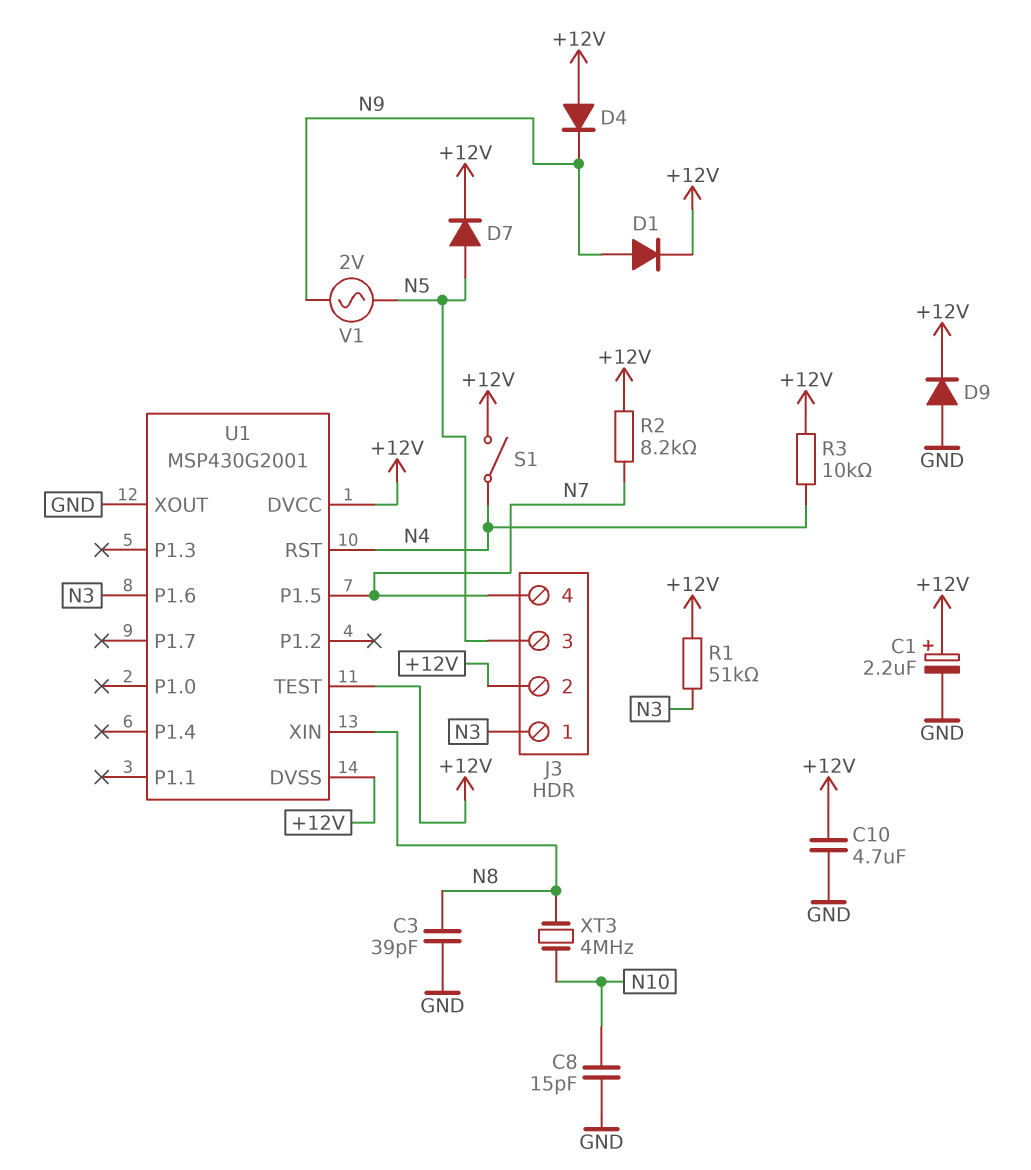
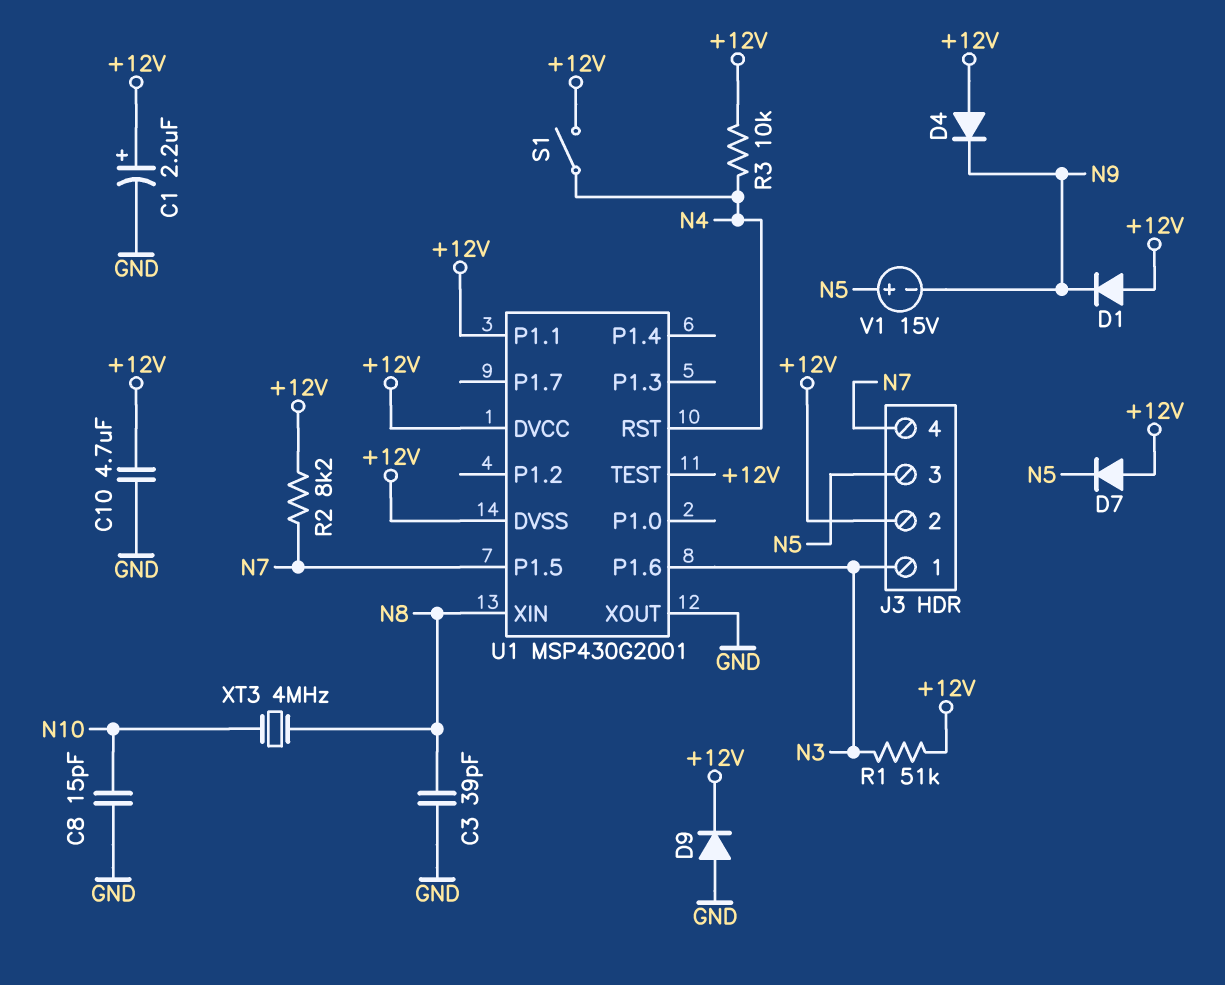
D1: diode (A N9, K +12V) -> diode (A +12V, K N9)
D7: diode (A N5, K +12V) -> diode (A +12V, K N5)
U1 pin P1.1: none -> +12V
V1: AC 2V (N5, N9) -> 15V (plus N5, minus N9)

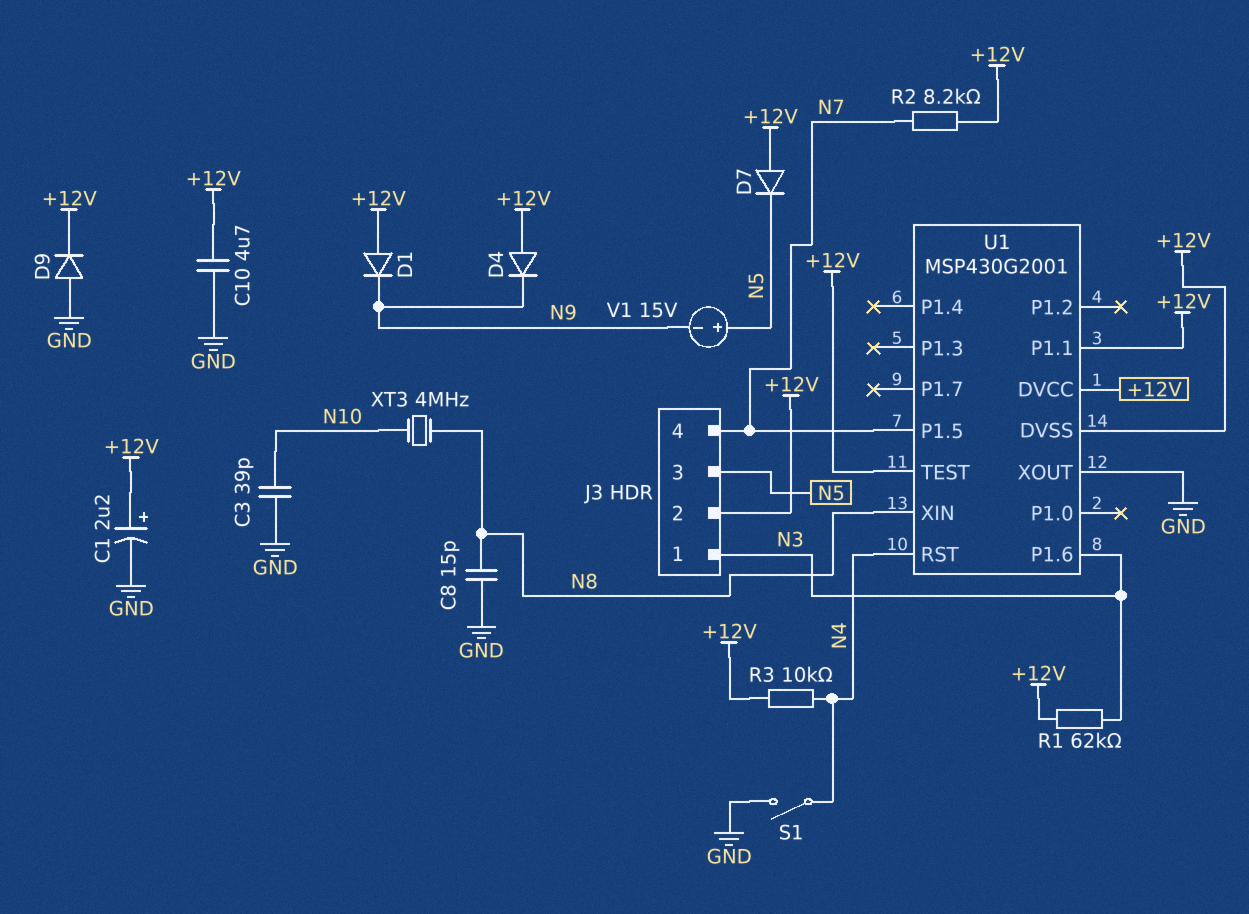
C3: 39pF (GND, N8) -> 39pF (GND, N10)
C8: 15pF (GND, N10) -> 15pF (GND, N8)
R1: 51k (+12V, N3) -> 62k (+12V, N3)
S1: switch (+12V, N4) -> switch (GND, N4)

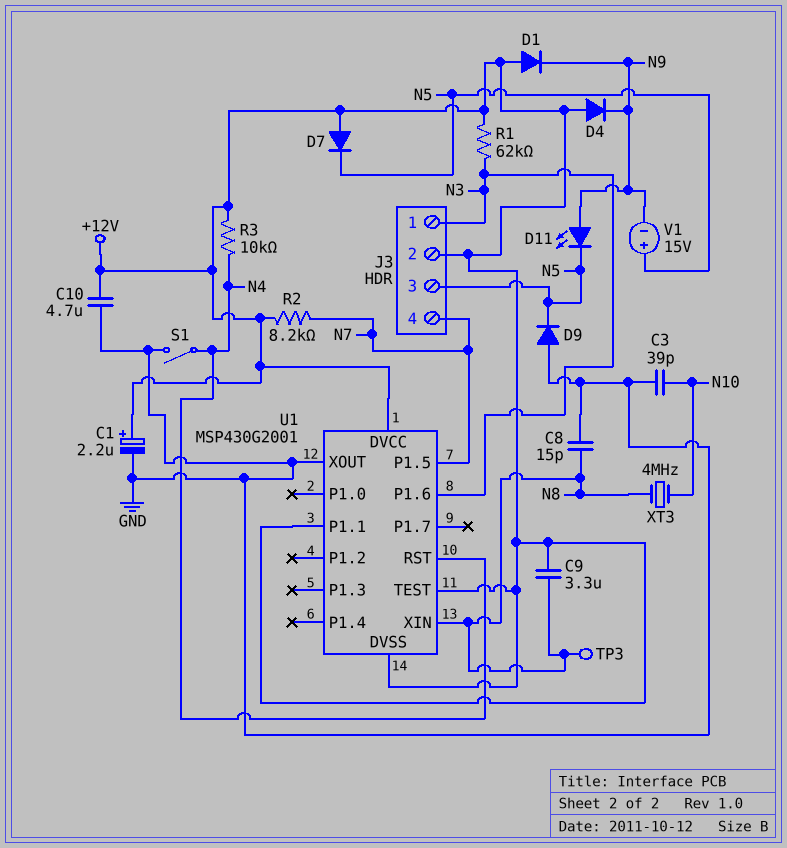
C9: none -> 3.3uF (+12V, N8)
D9: diode (A GND, K +12V) -> diode (A GND, K N5)
D11: none -> LED (A N9, K N5)
TP3: none -> test point (N8)

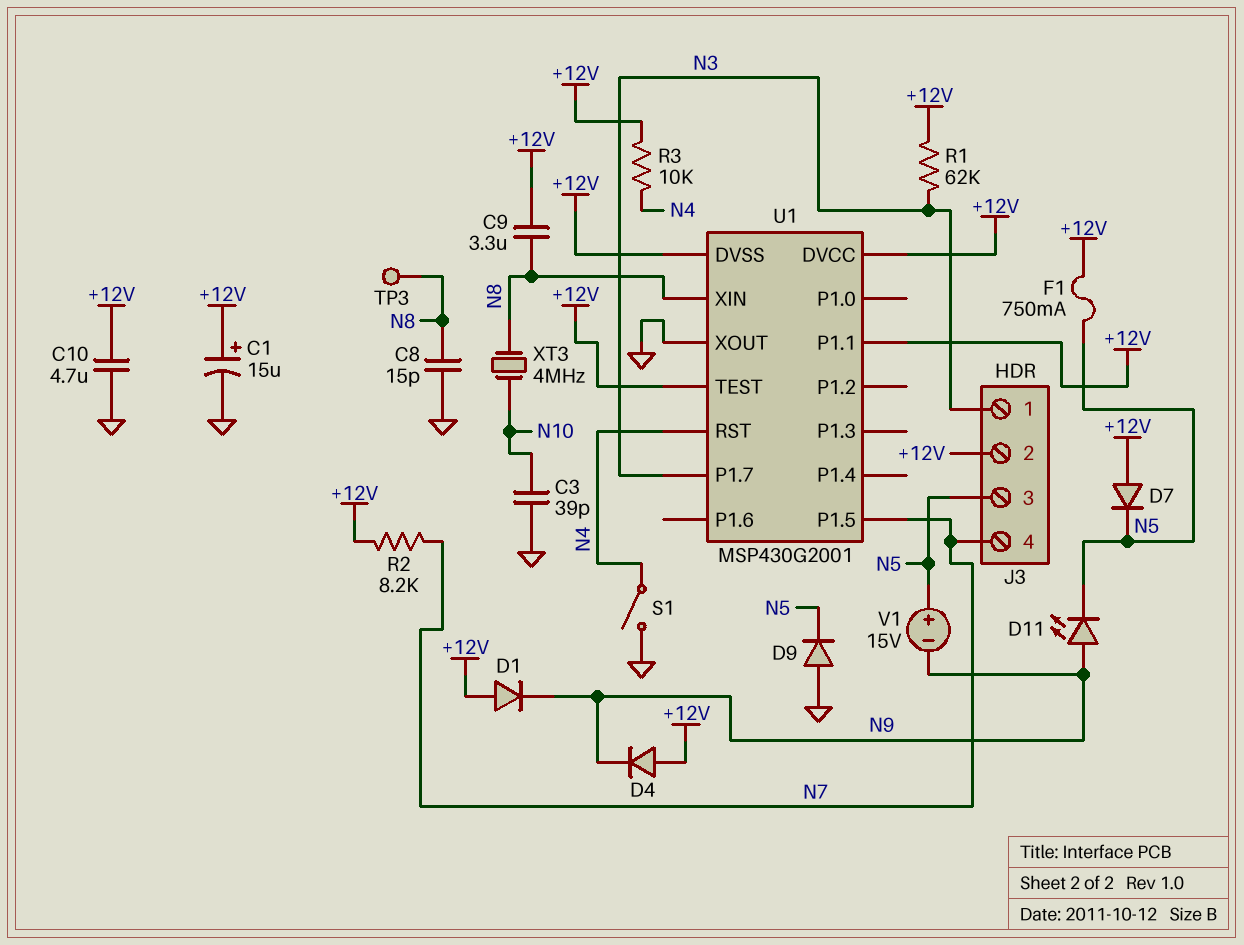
C1: 2.2uF (plus +12V, minus GND) -> 15uF (plus +12V, minus GND)
F1: none -> 750mA (+12V, N5)
U1 pin P1.6: N3 -> none
U1 pin P1.7: none -> N3

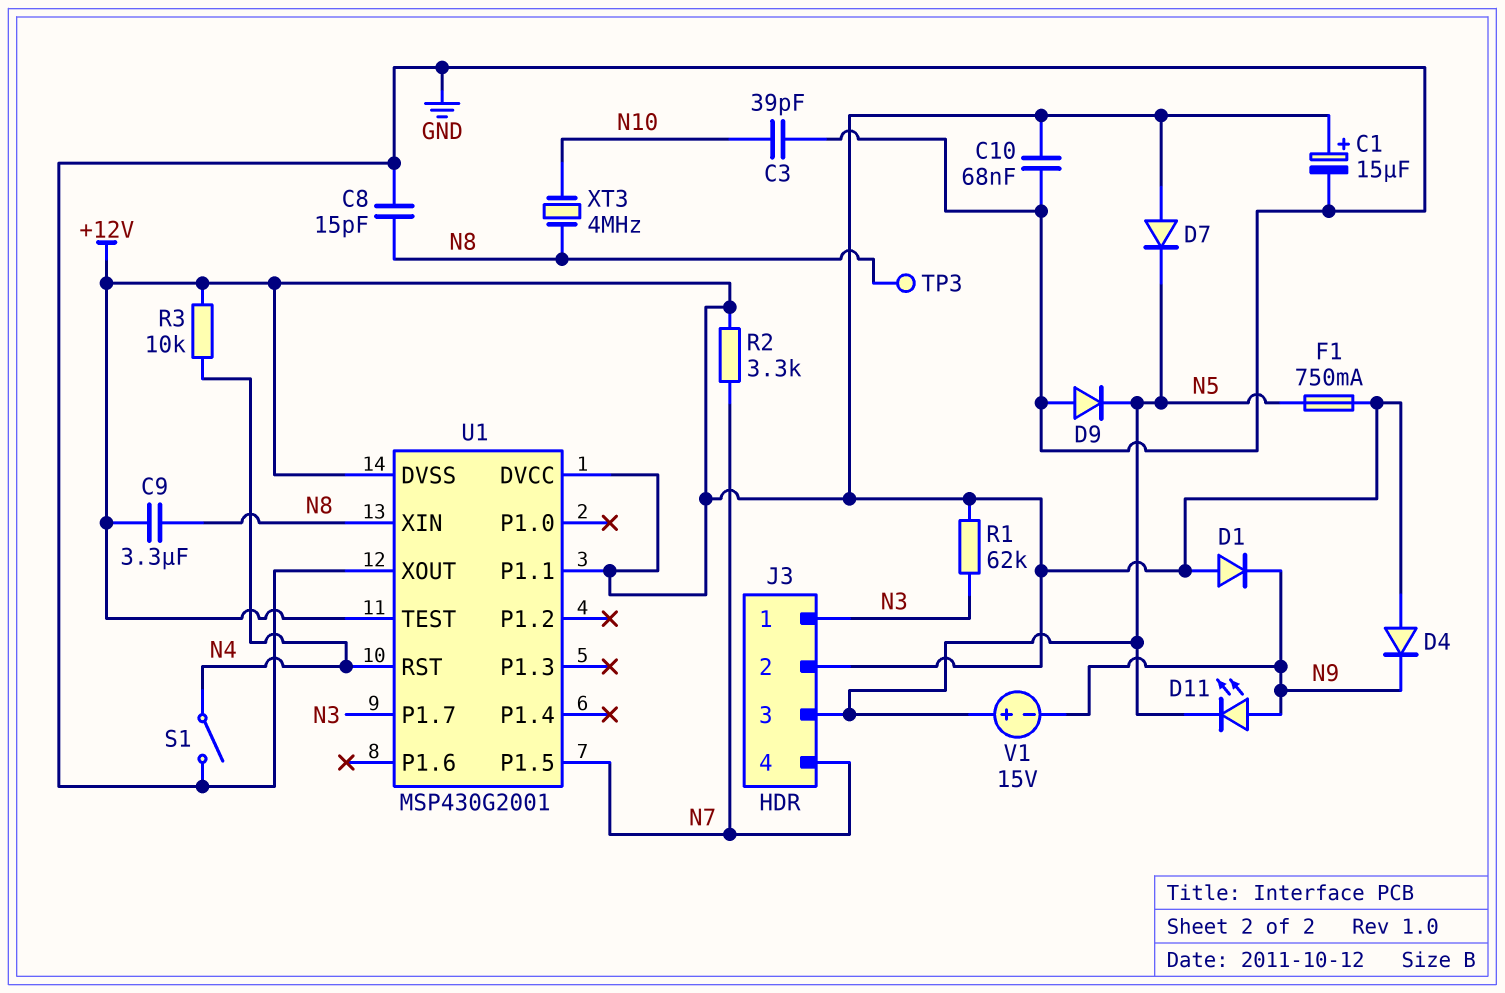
C10: 4.7uF (+12V, GND) -> 68nF (+12V, GND)
R2: 8.2k (+12V, N7) -> 3.3k (+12V, N7)

